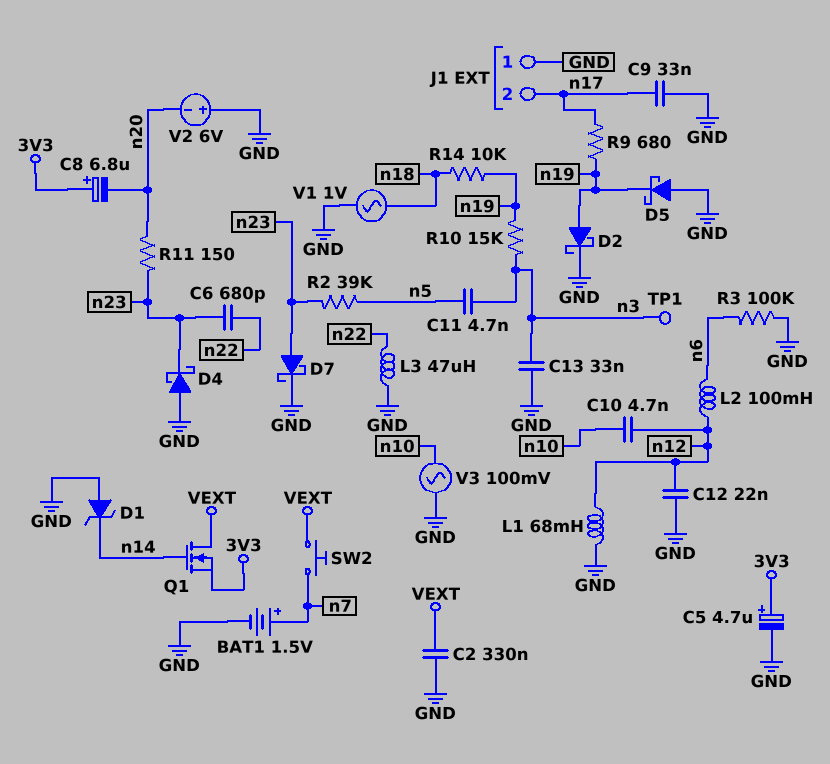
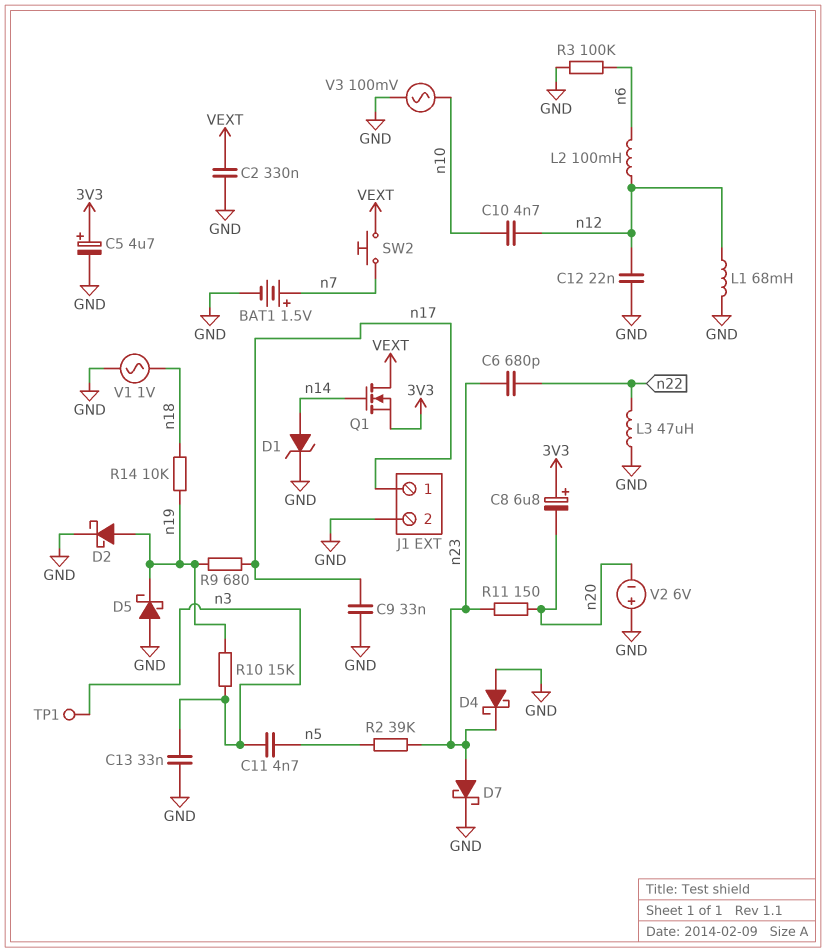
D1: zener (A GND, K n14) -> zener (A n14, K GND)
J1 pin 1: GND -> n17
J1 pin 2: n17 -> GND

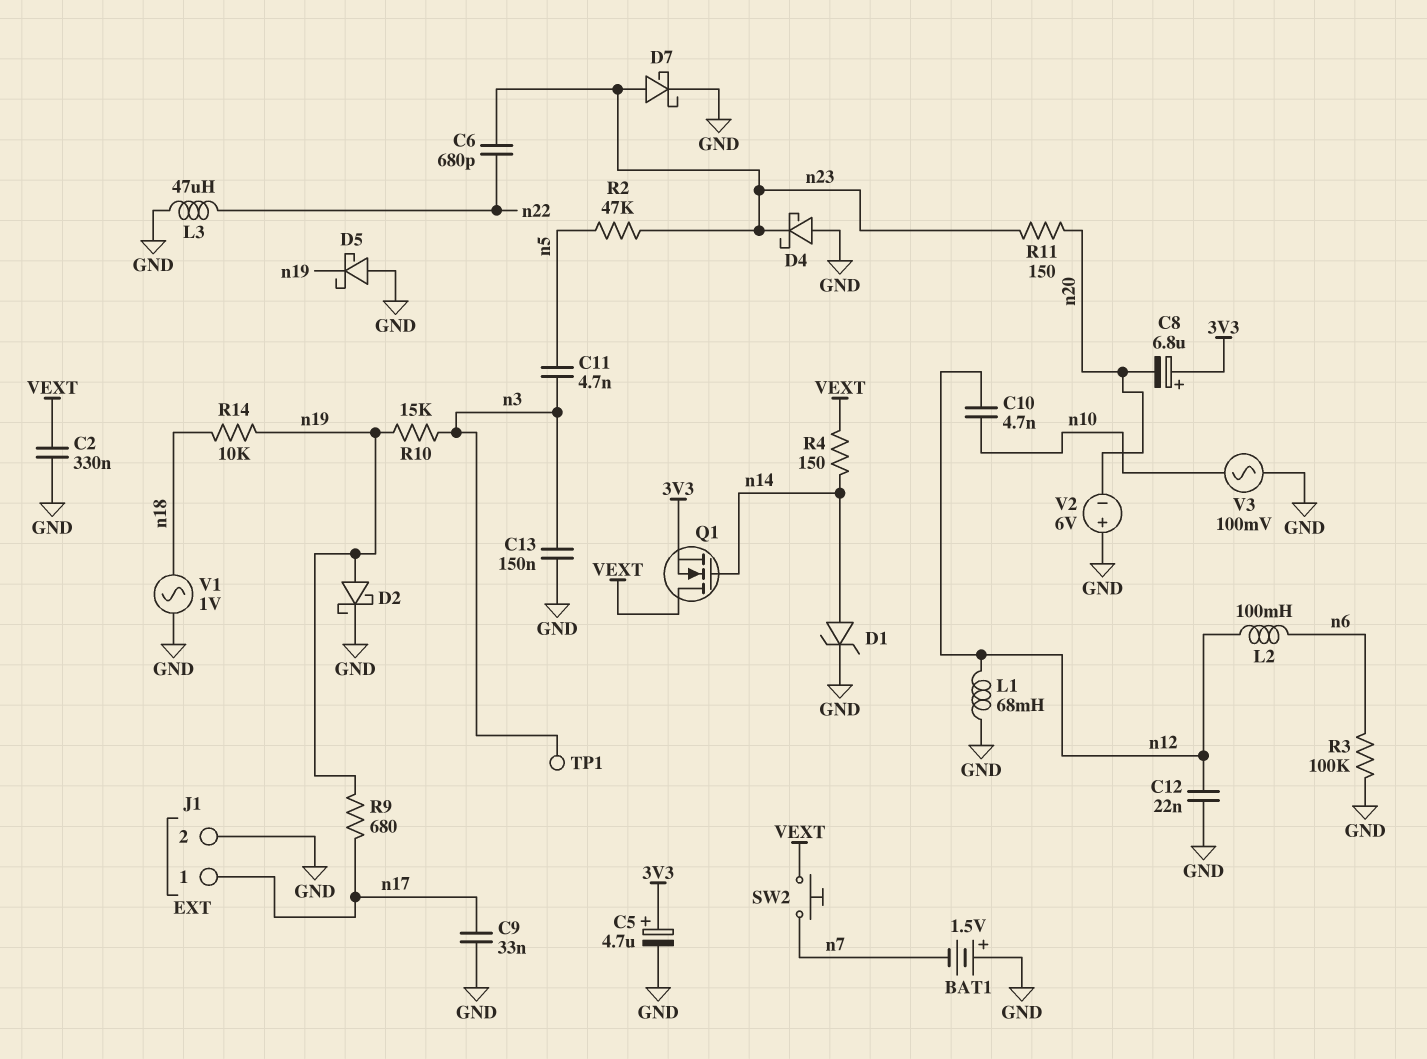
BAT1: 1.5V (plus n7, minus GND) -> 1.5V (plus GND, minus n7)
C13: 33nF (GND, n3) -> 150nF (GND, n3)
R2: 39k (n5, n23) -> 47k (n5, n23)
R4: none -> 150 (VEXT, n14)

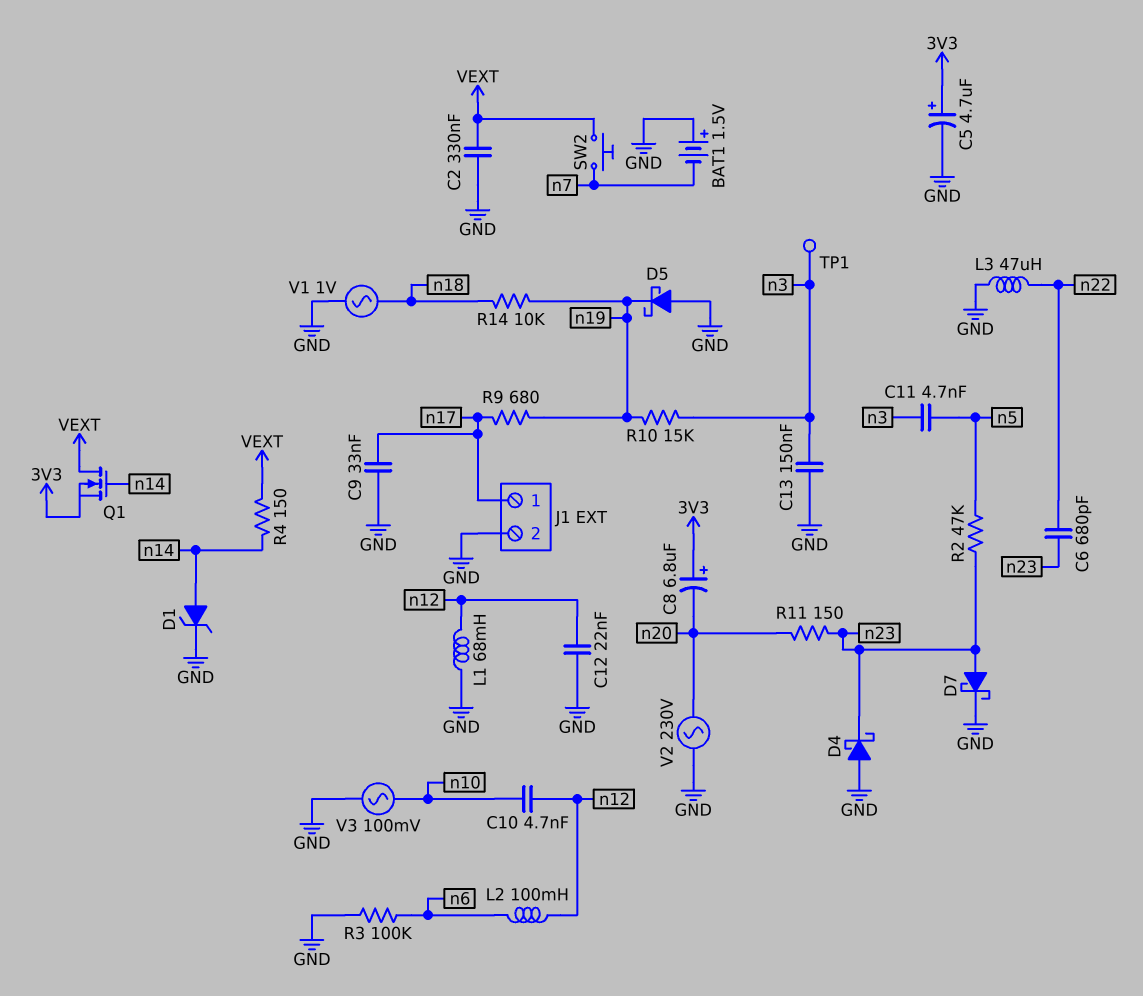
D2: schottky (A n19, K GND) -> none
V2: 6V (plus GND, minus n20) -> AC 230V (GND, n20)

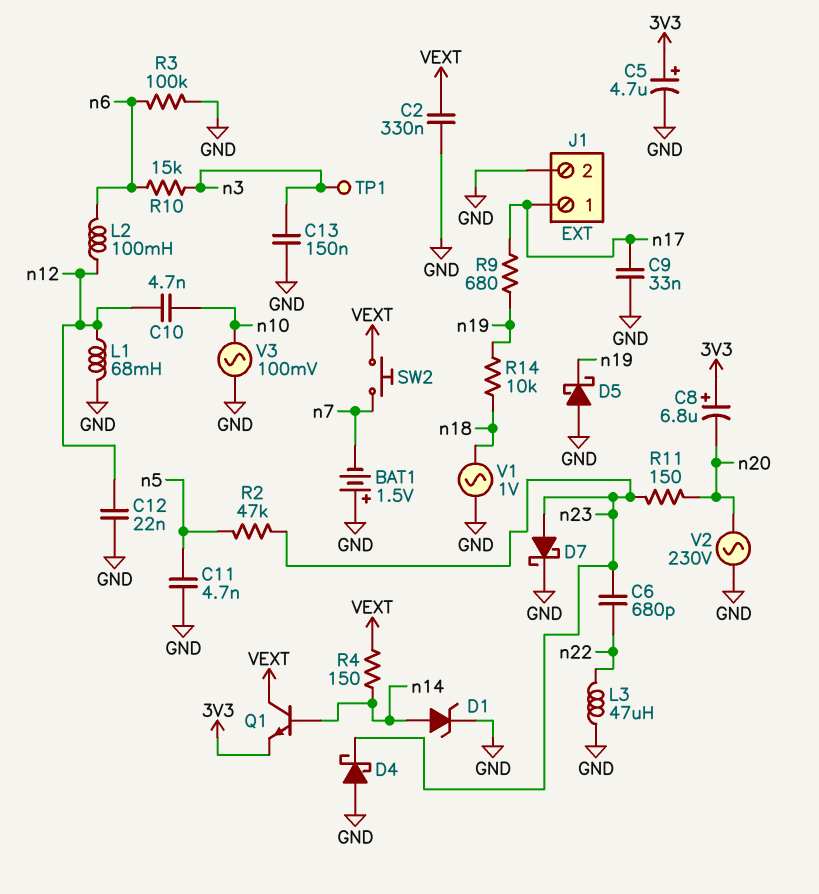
C11: 4.7nF (n3, n5) -> 4.7nF (GND, n5)
Q1: NMOS (G n14, D VEXT, S 3V3) -> NPN (B n14, C VEXT, E 3V3)
R10: 15k (n3, n19) -> 15k (n3, n6)

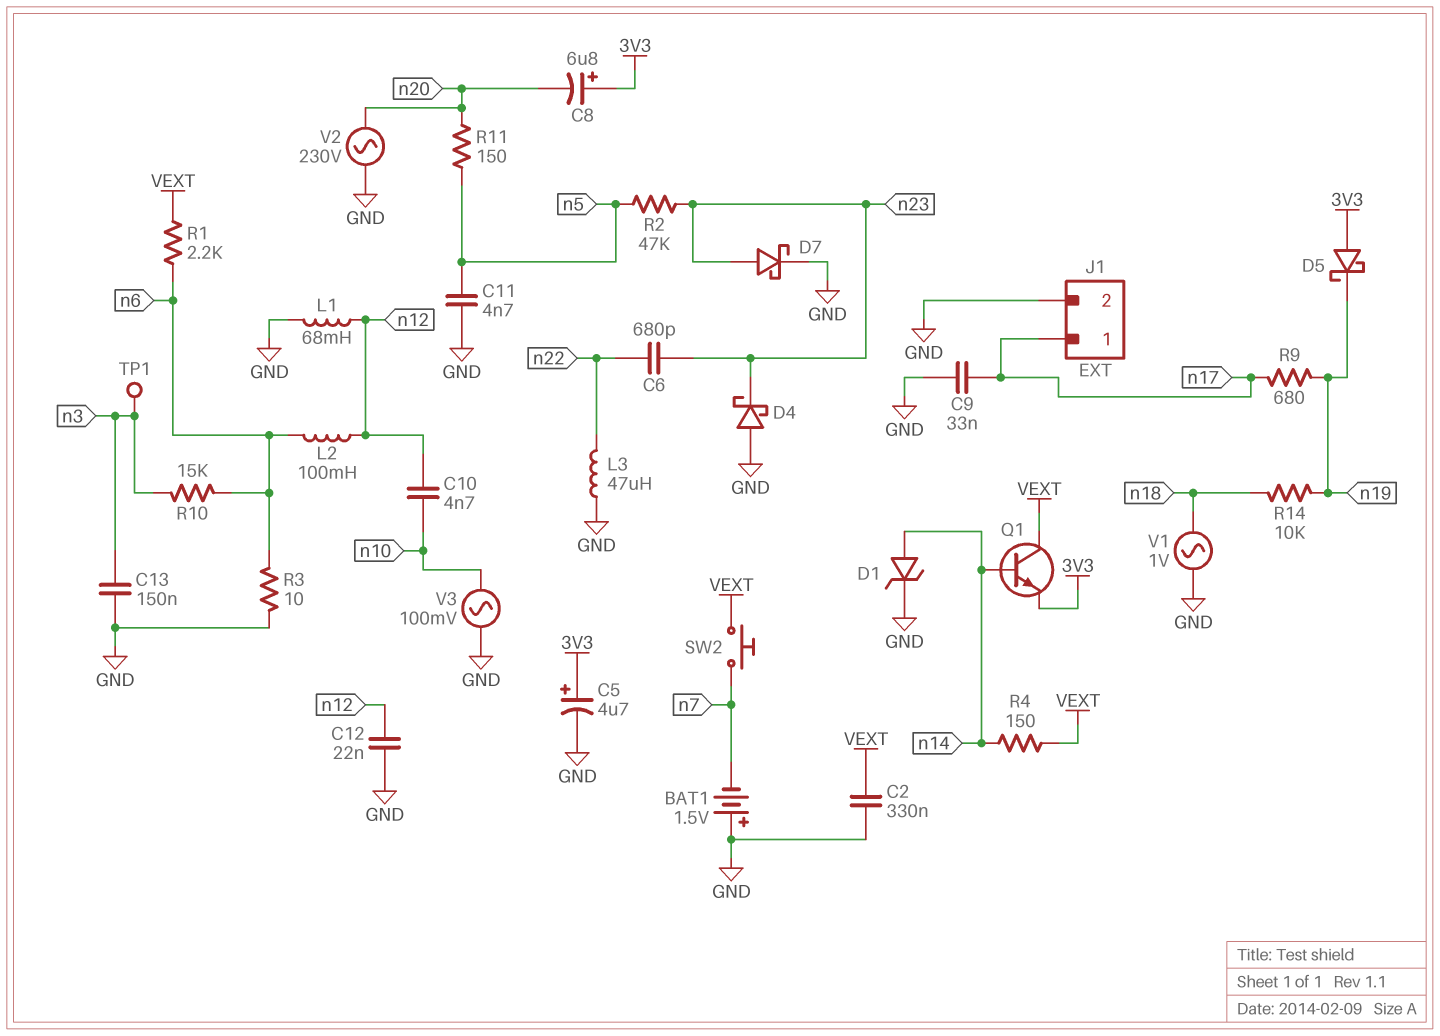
D5: schottky (A GND, K n19) -> schottky (A 3V3, K n19)
R1: none -> 2.2k (VEXT, n6)
R3: 100k (GND, n6) -> 10 (GND, n6)
R11: 150 (n20, n23) -> 150 (n5, n20)

